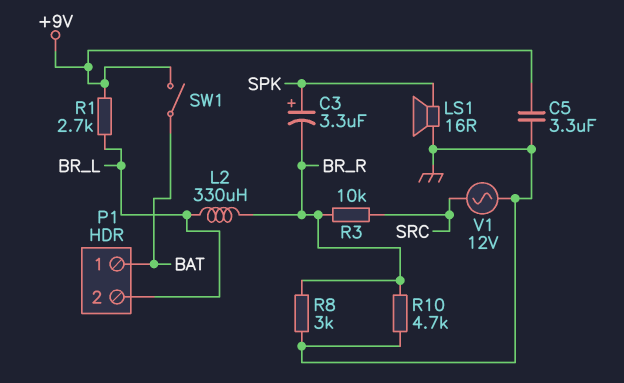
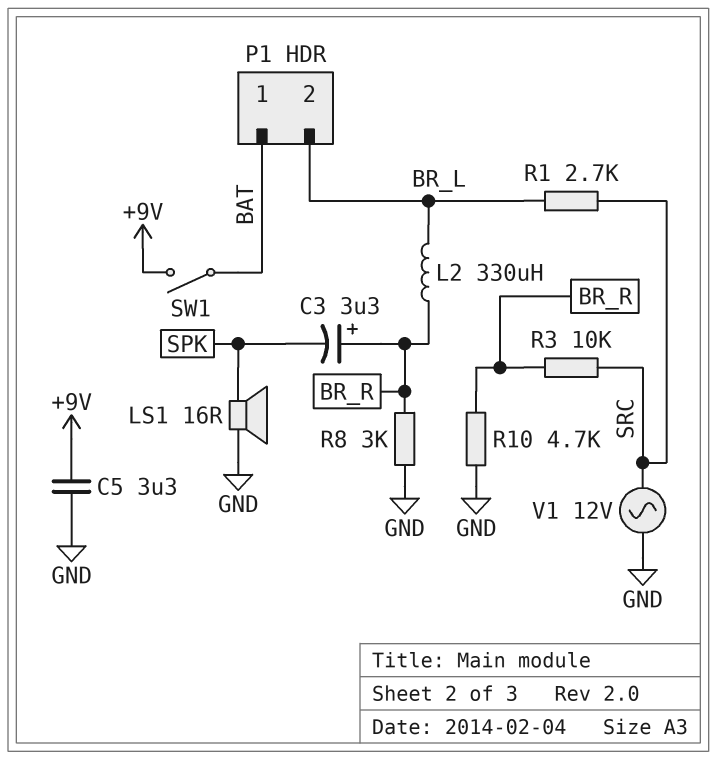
C3: 3.3uF (plus SPK, minus BR_R) -> 3.3uF (plus BR_R, minus SPK)
R1: 2.7k (+9V, BR_L) -> 2.7k (BR_L, SRC)

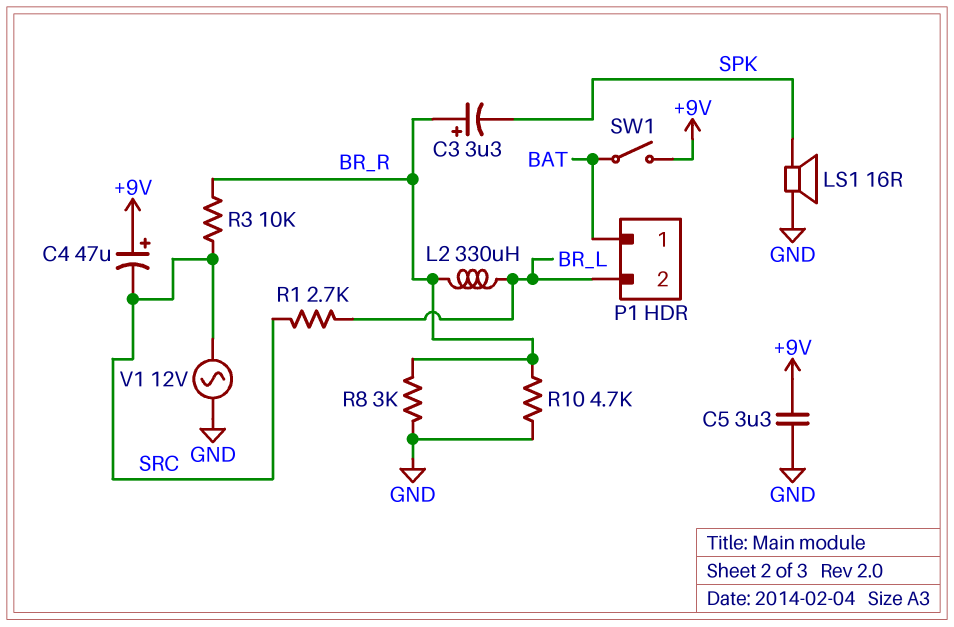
C4: none -> 47uF (plus +9V, minus SRC)

